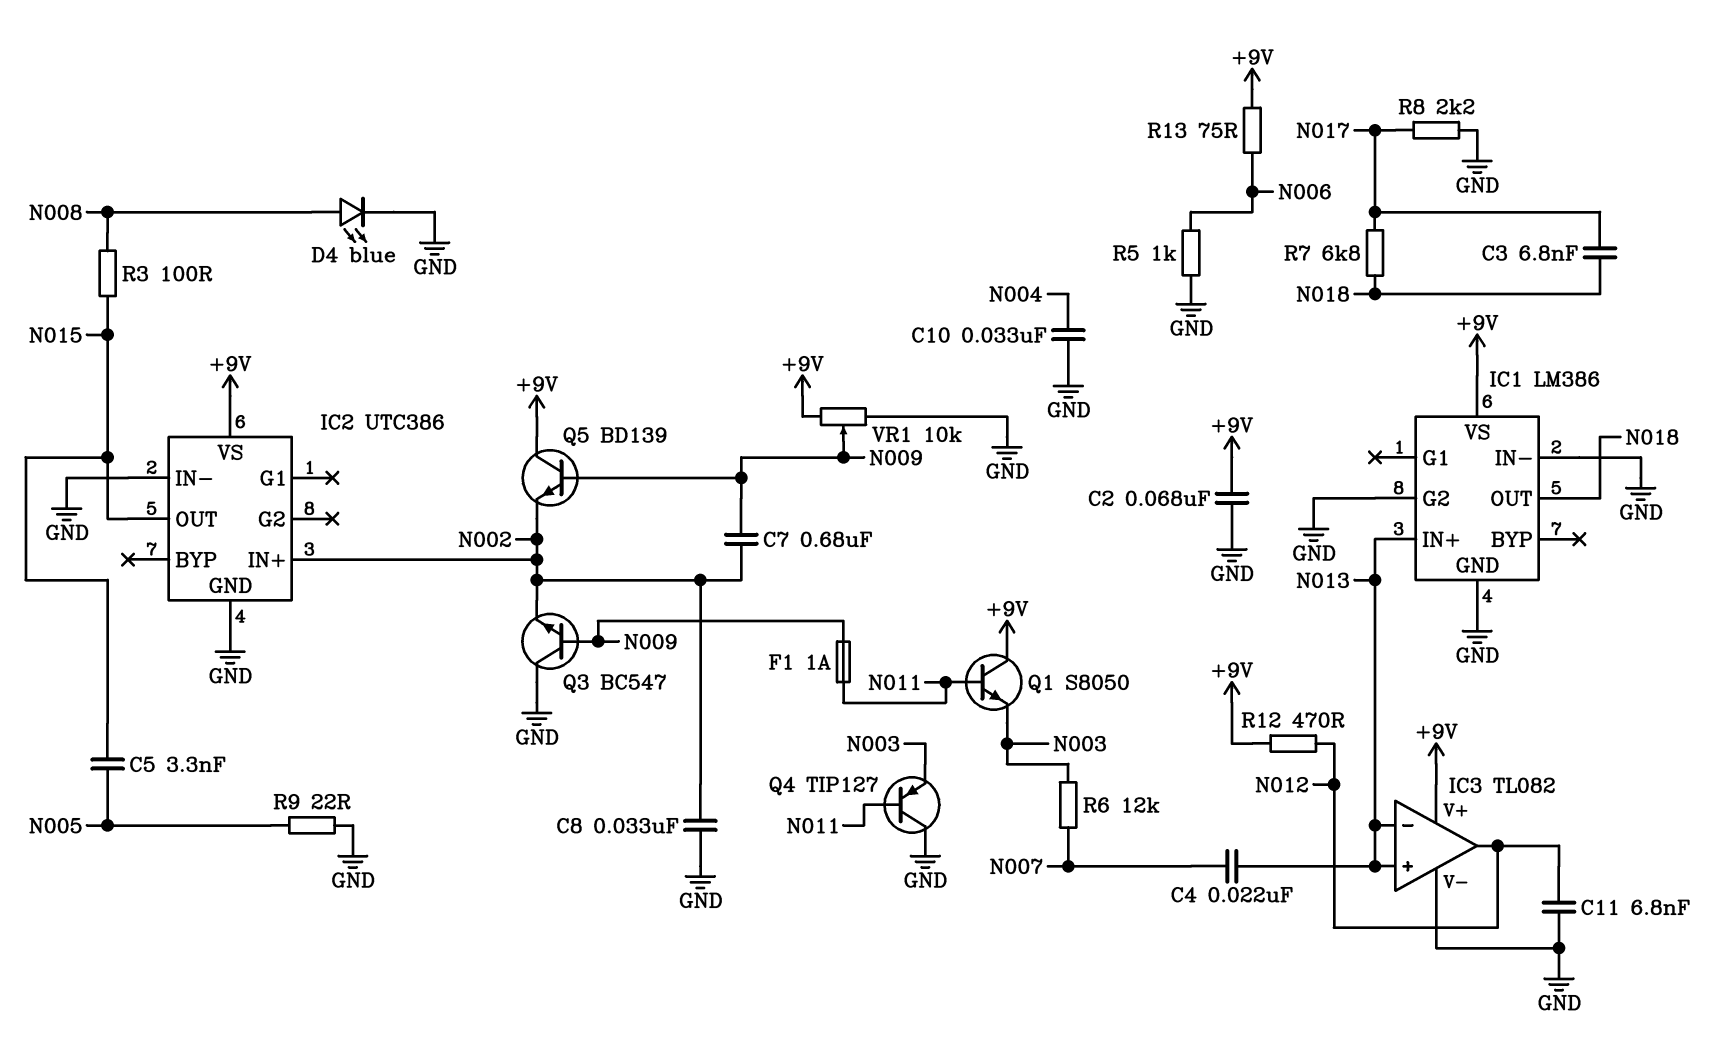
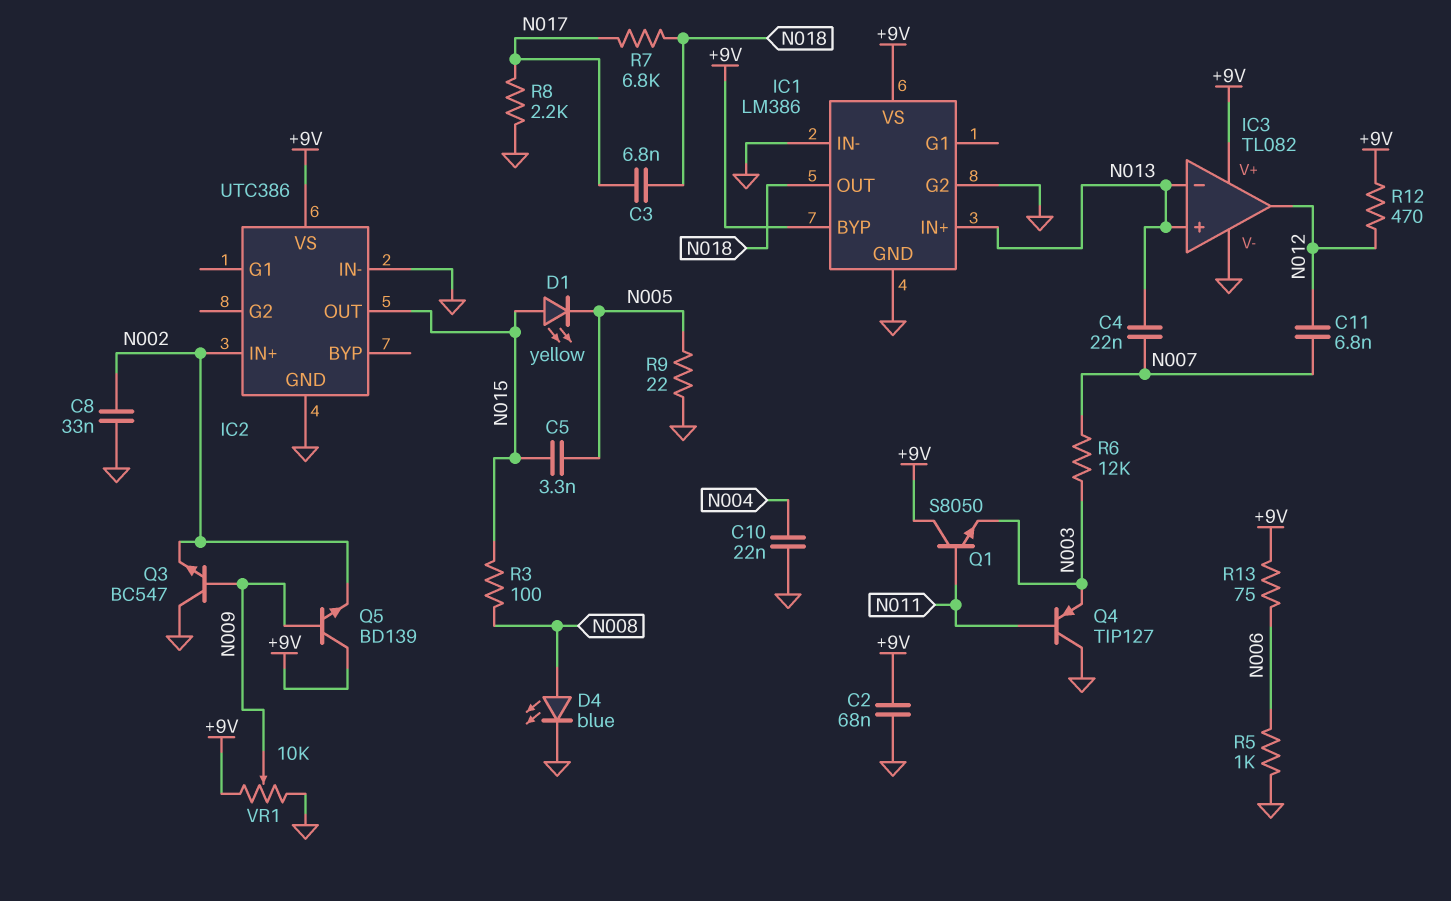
C7: 680nF (N002, N009) -> none
C10: 33nF (GND, N004) -> 22nF (GND, N004)
C11: 6.8nF (GND, N012) -> 6.8nF (N007, N012)
D1: none -> LED yellow (A N015, K N005)
F1: 1A (N009, N011) -> none
IC1 pin BYP: none -> +9V

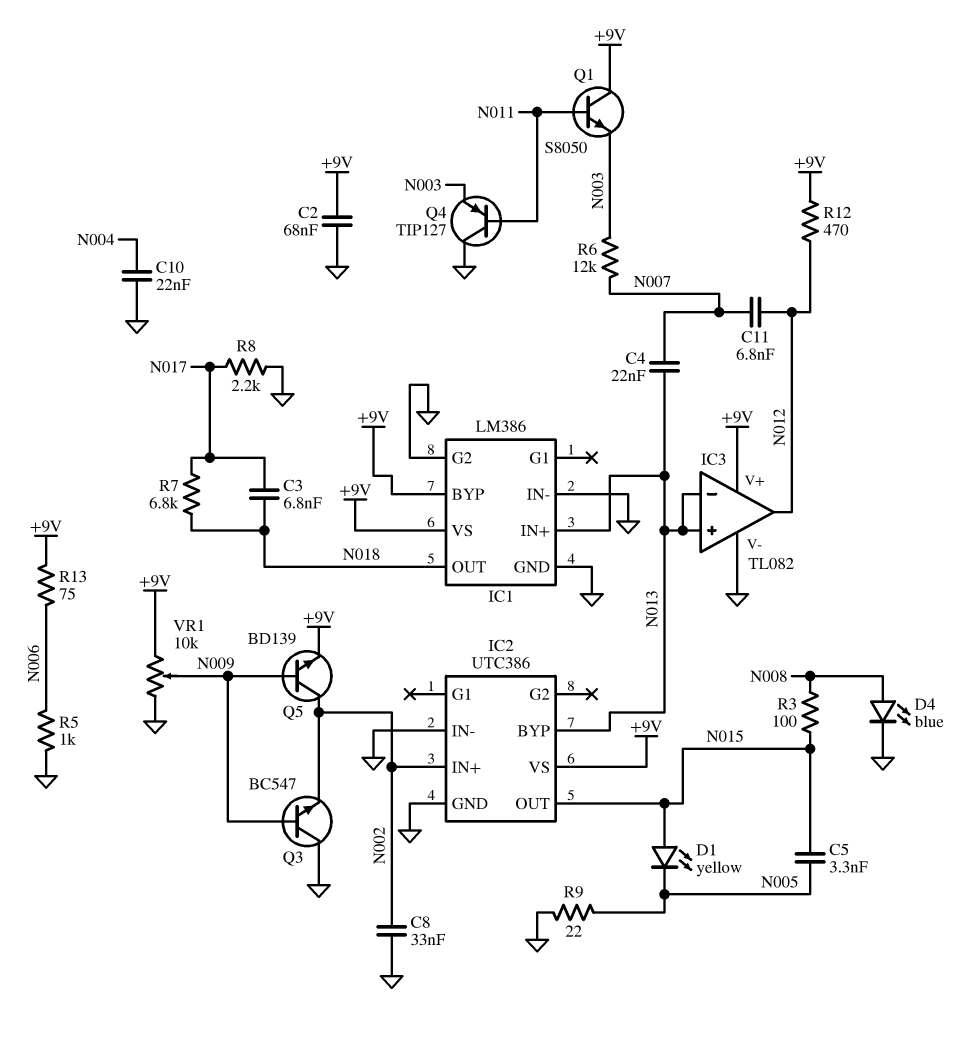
IC2 pin BYP: none -> N013
Q5: NPN BD139 (B N009, C +9V, E N002) -> NPN BD139 (B N009, C N002, E +9V)

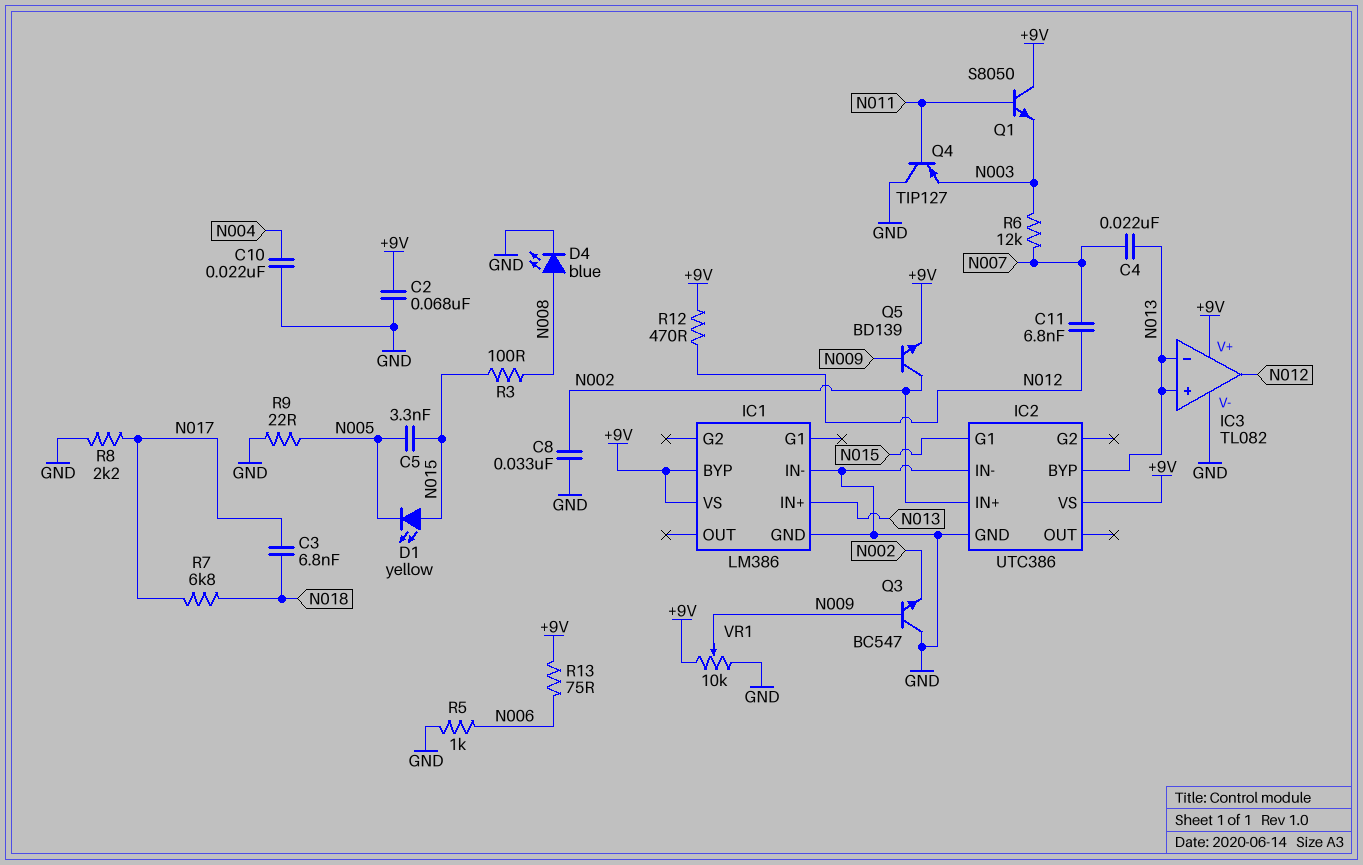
IC1 pin G2: GND -> none
IC1 pin OUT: N018 -> none
IC2 pin G1: none -> N015
IC2 pin OUT: N015 -> none

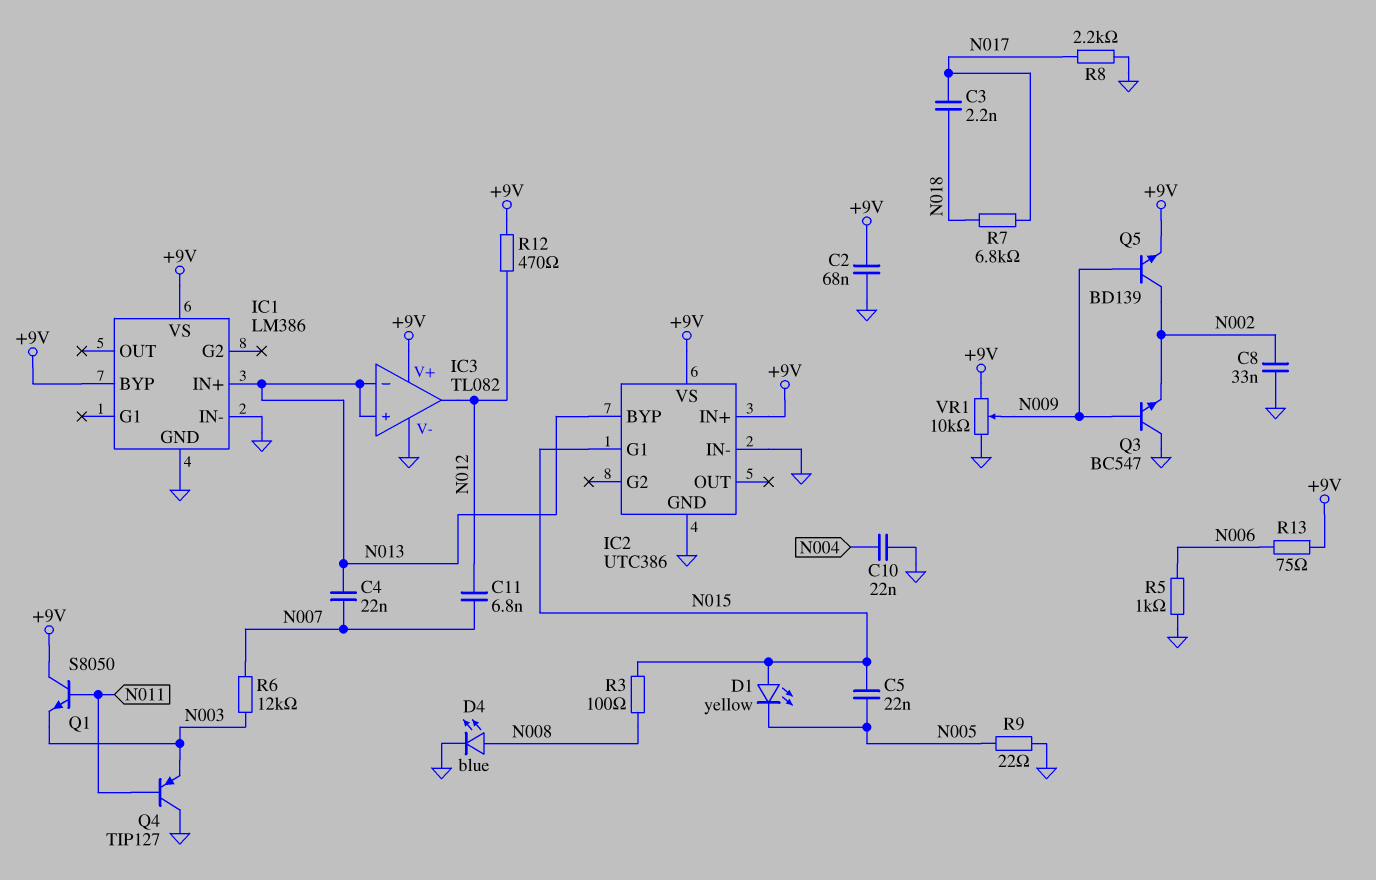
C3: 6.8nF (N017, N018) -> 2.2nF (N017, N018)
C5: 3.3nF (N005, N015) -> 22nF (N005, N015)
IC2 pin IN+: N002 -> +9V

